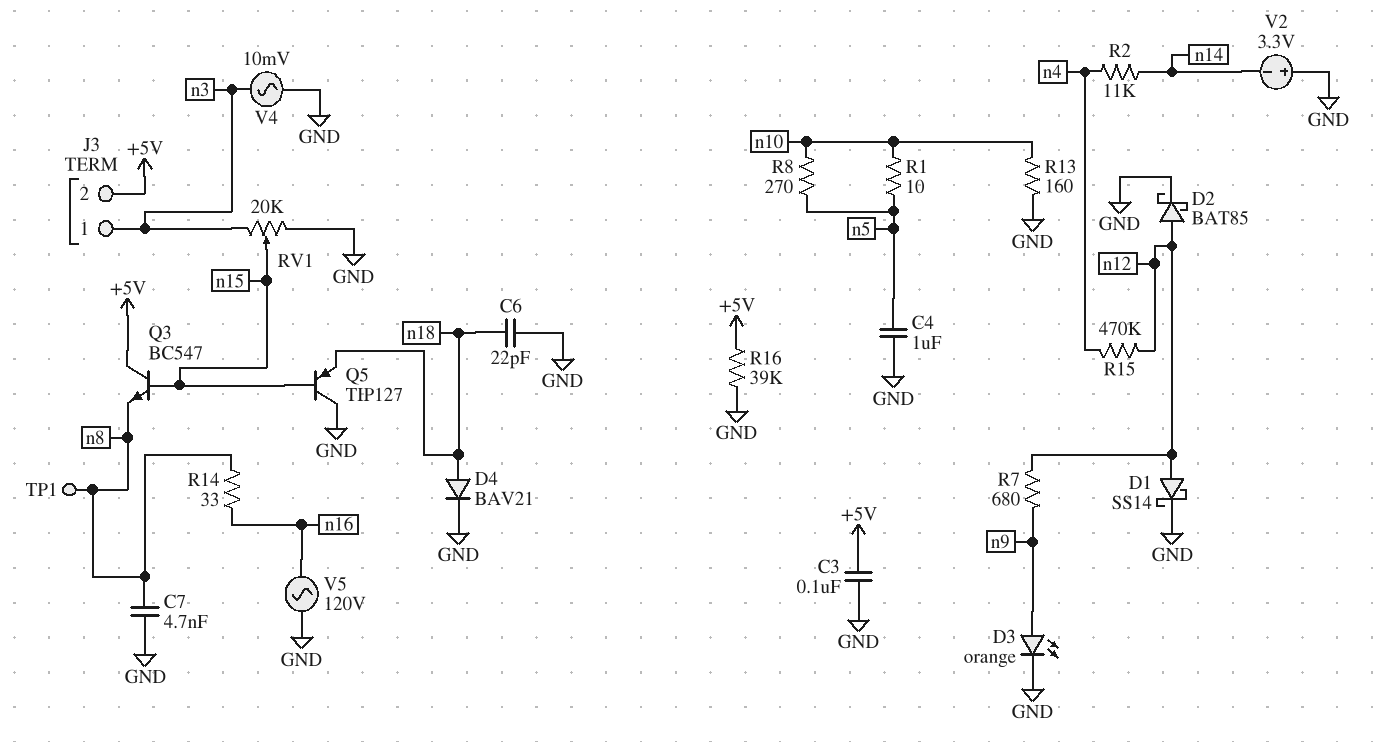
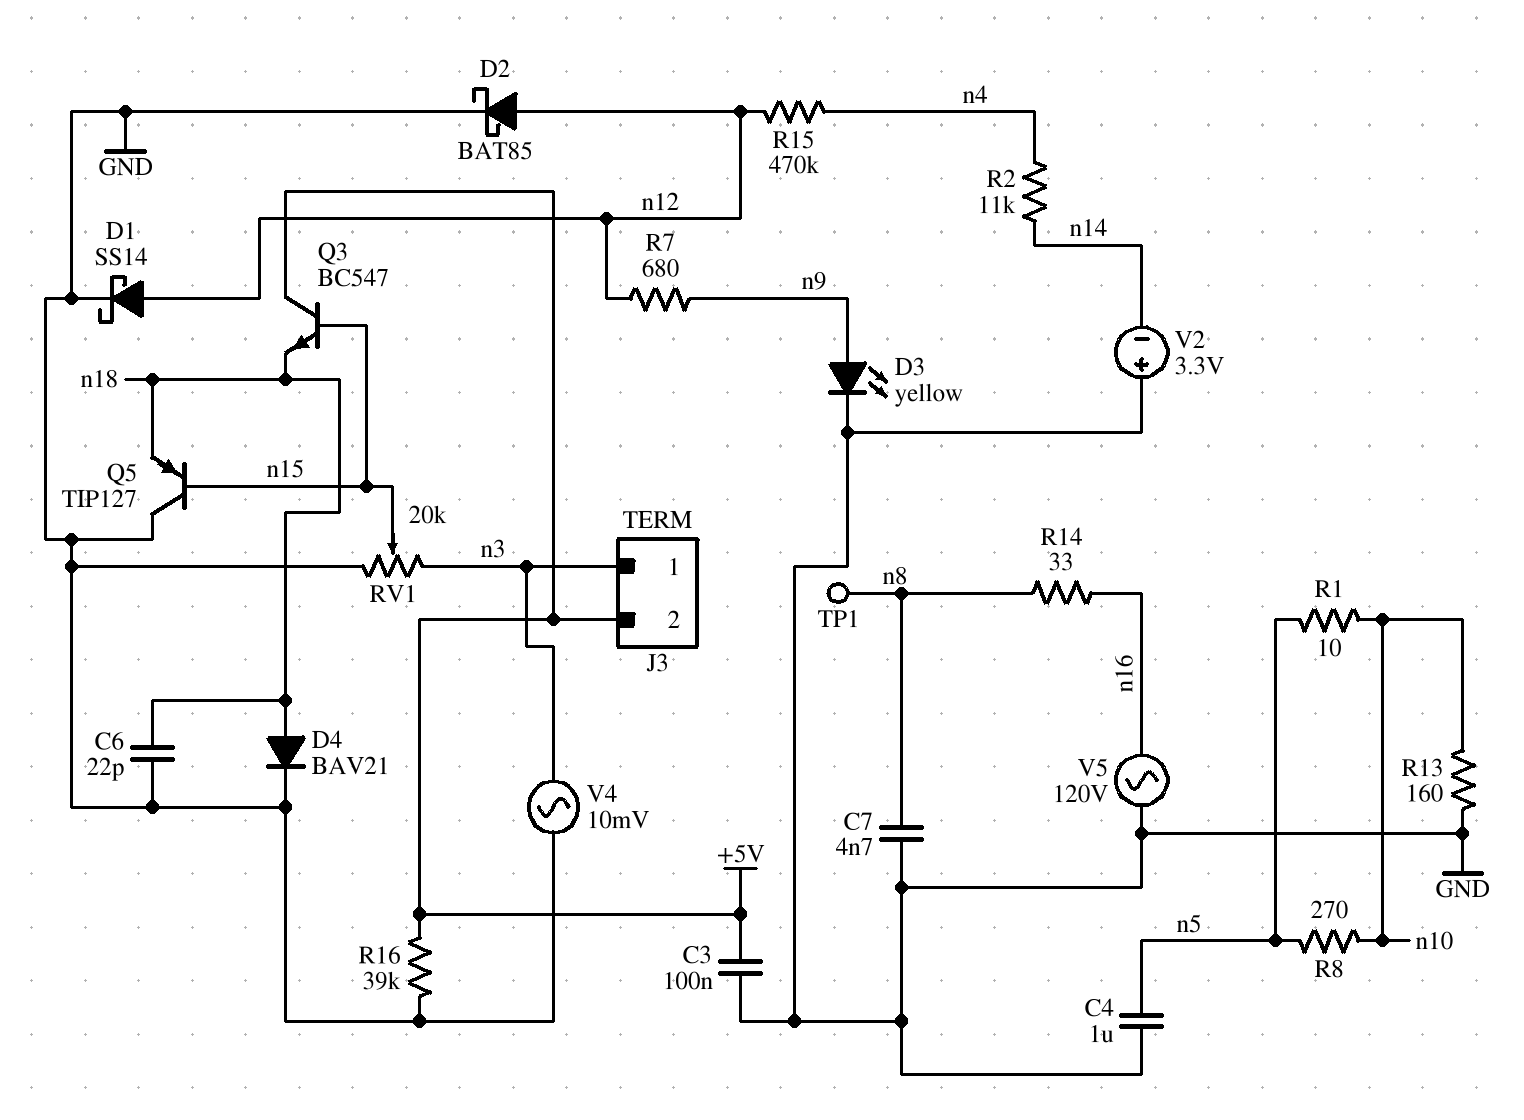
D3: LED orange (A n9, K GND) -> LED yellow (A n9, K GND)
Q3: NPN BC547 (B n15, C +5V, E n8) -> NPN BC547 (B n15, C +5V, E n18)

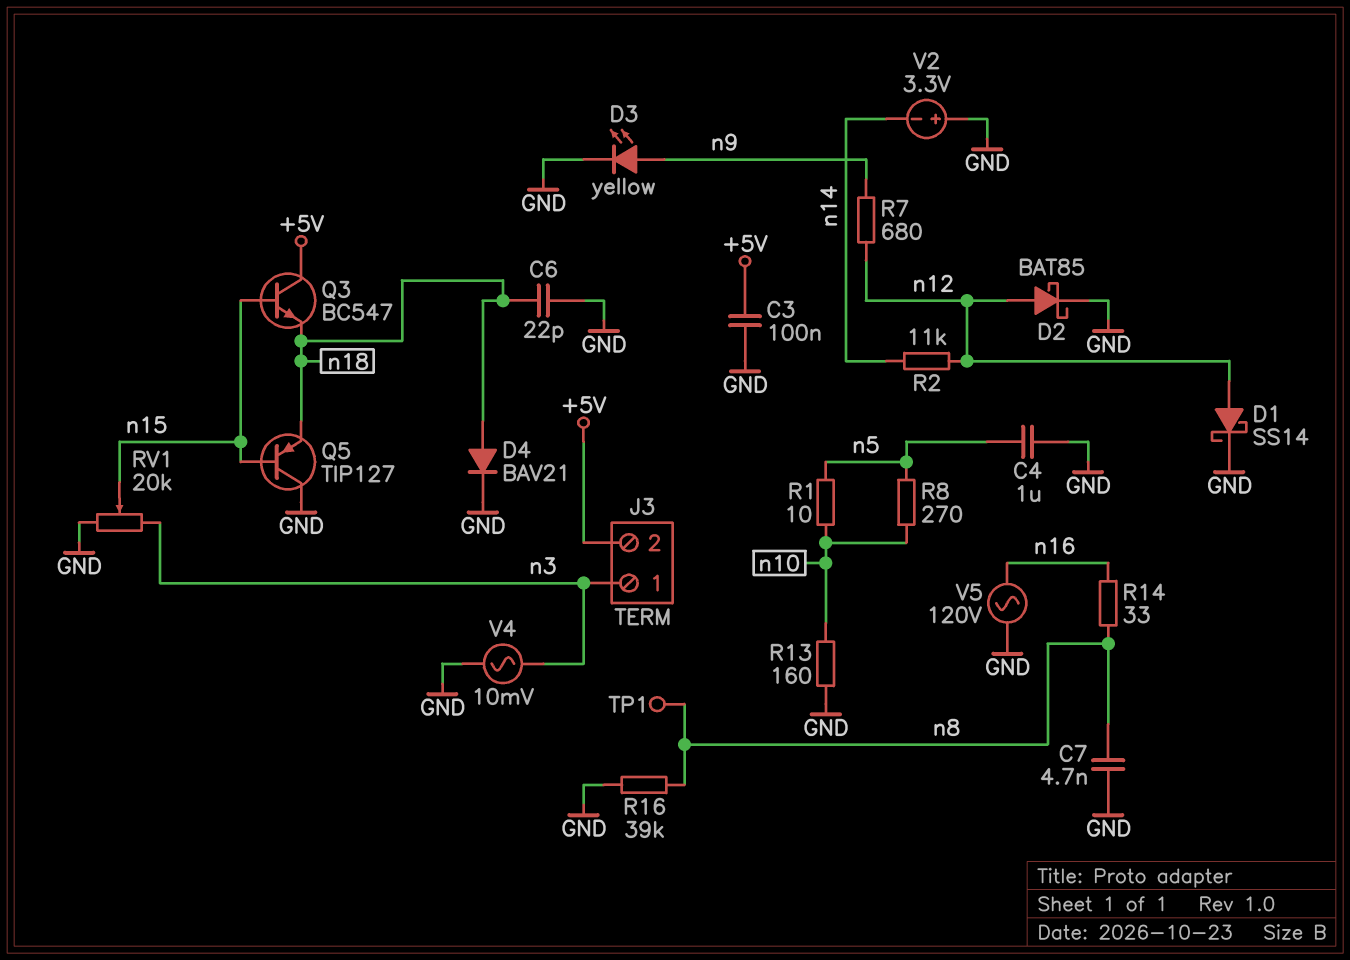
R2: 11k (n4, n14) -> 11k (n12, n14)
R15: 470k (n4, n12) -> none
R16: 39k (+5V, GND) -> 39k (GND, n8)

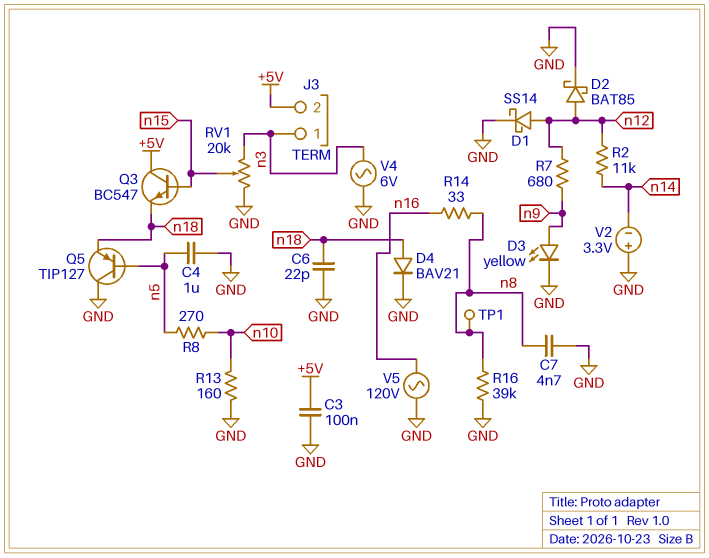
Q5: PNP TIP127 (B n15, C GND, E n18) -> PNP TIP127 (B n5, C GND, E n18)
R1: 10 (n5, n10) -> none
V4: AC 10mV (GND, n3) -> AC 6V (GND, n3)

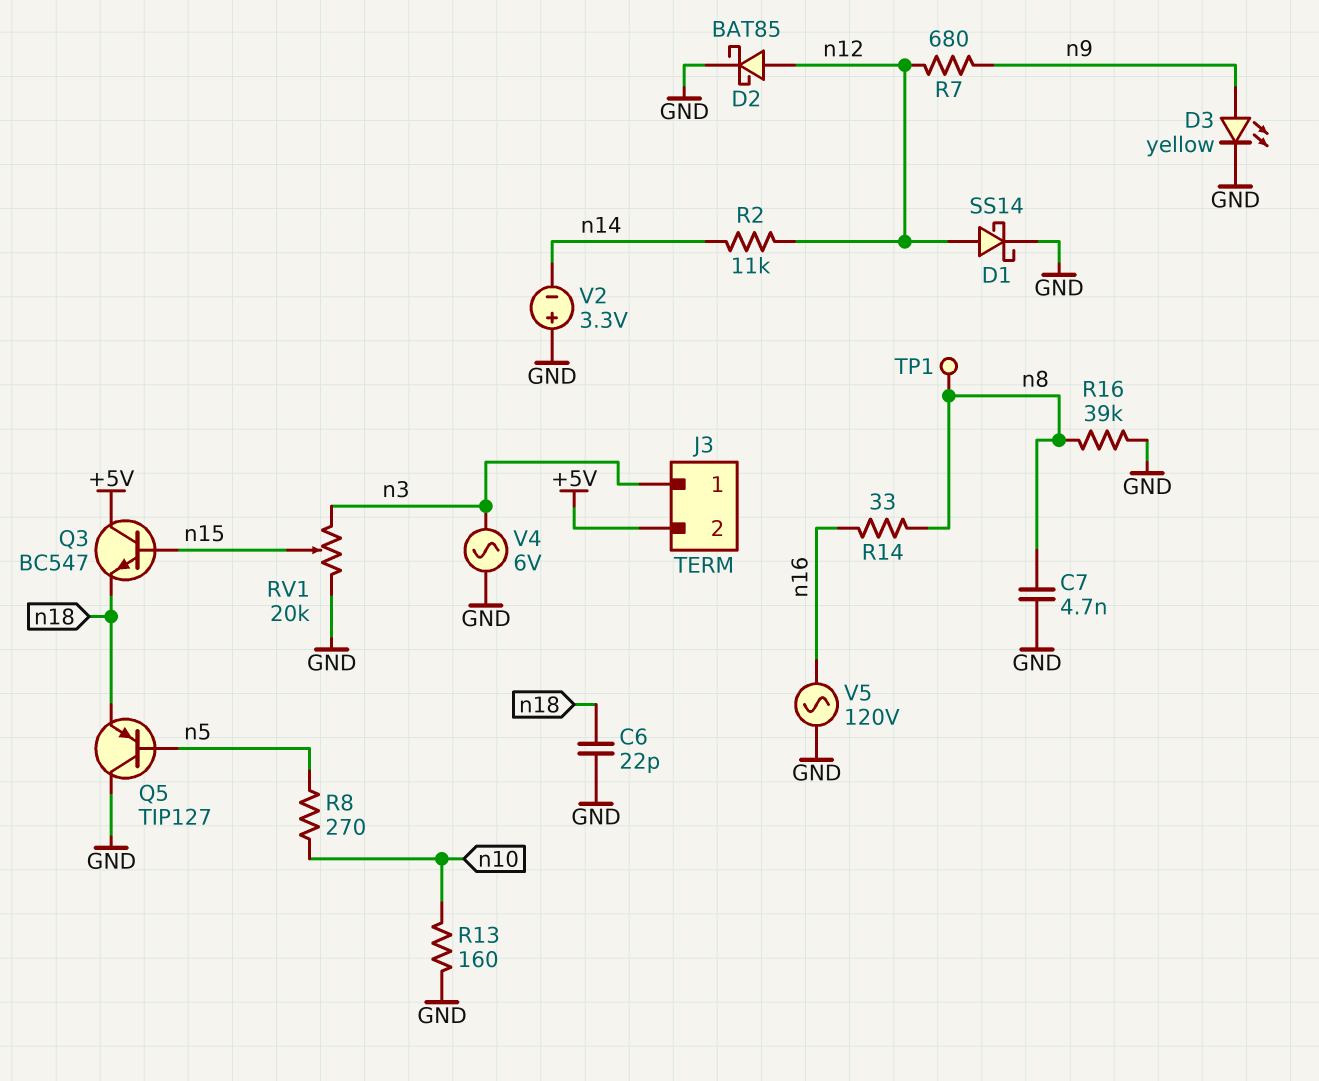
C3: 100nF (+5V, GND) -> none
C4: 1uF (GND, n5) -> none
D4: diode BAV21 (A n18, K GND) -> none

